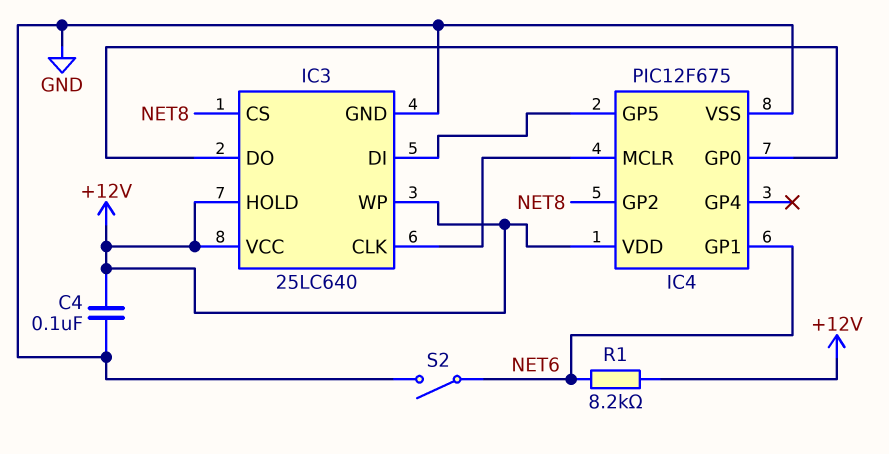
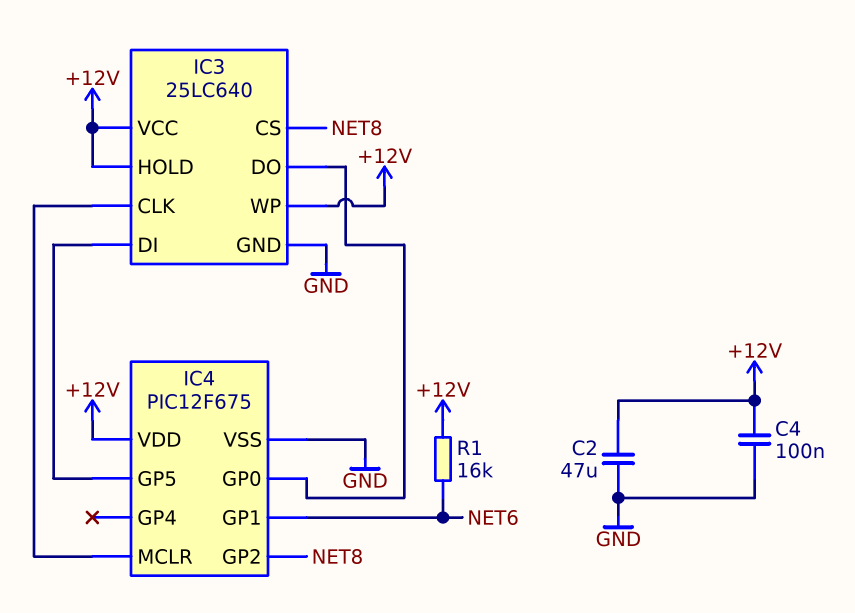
C2: none -> 47uF (+12V, GND)
R1: 8.2k (+12V, NET6) -> 16k (+12V, NET6)
S2: switch (GND, NET6) -> none

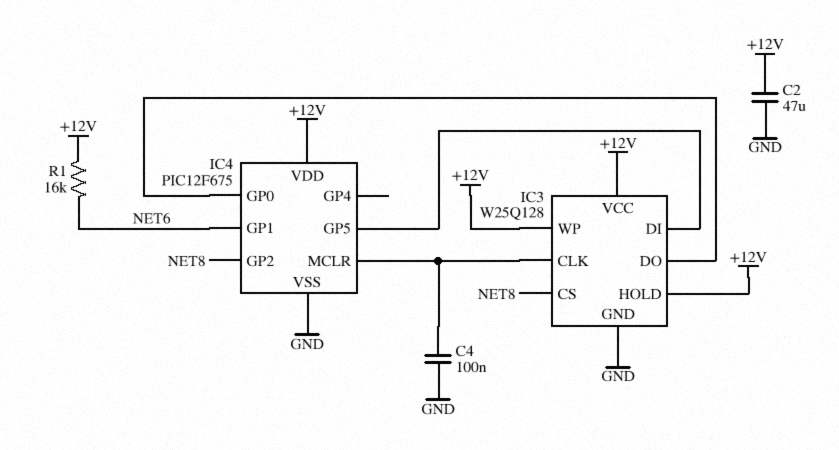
C4: 100nF (+12V, GND) -> 100nF (GND, IC3/CLK)
IC3: 25LC640 -> W25Q128

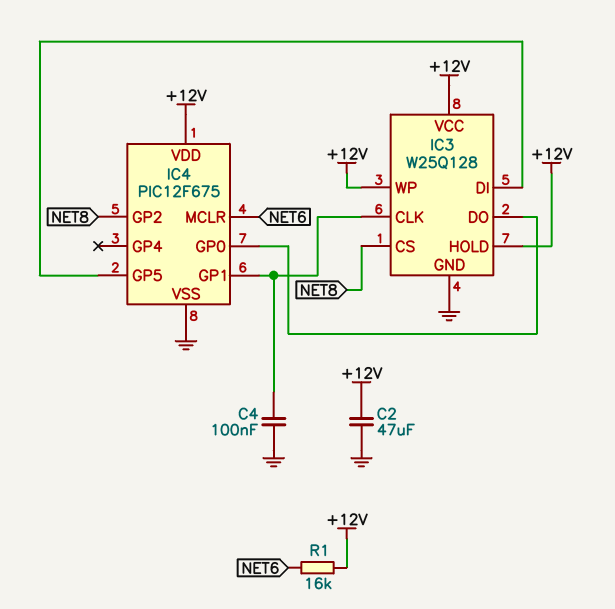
IC4 pin GP1: NET6 -> IC3/CLK
IC4 pin MCLR: IC3/CLK -> NET6

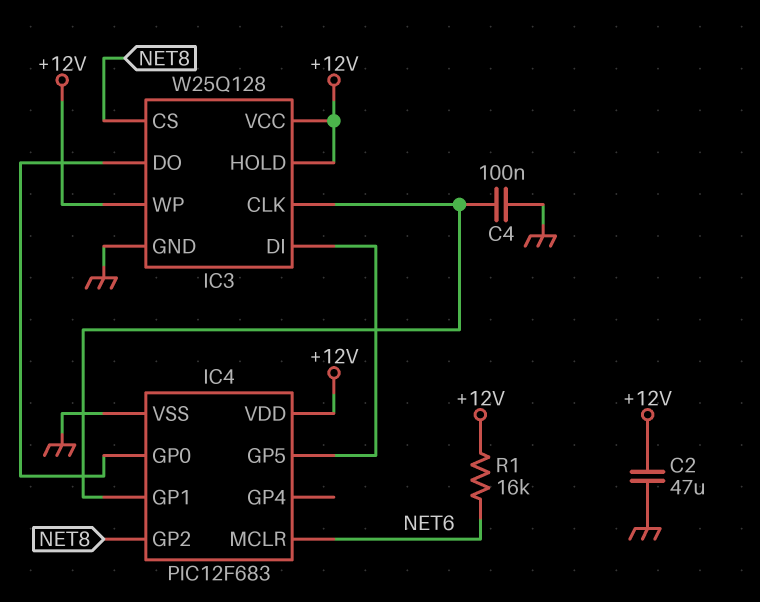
IC4: PIC12F675 -> PIC12F683

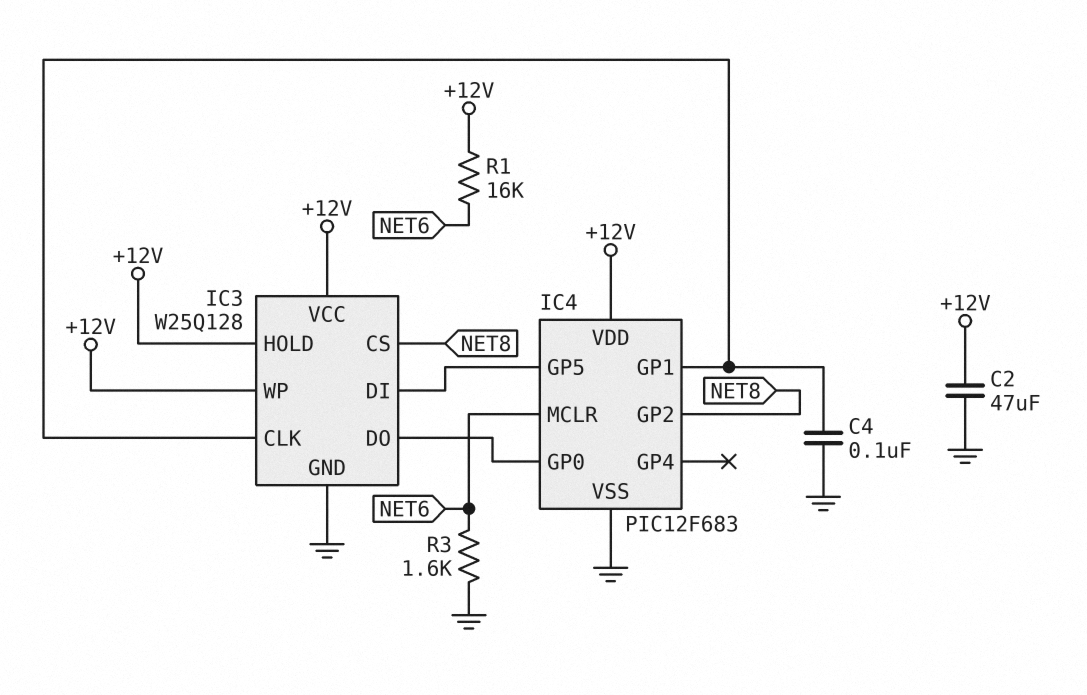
R3: none -> 1.6k (GND, NET6)

